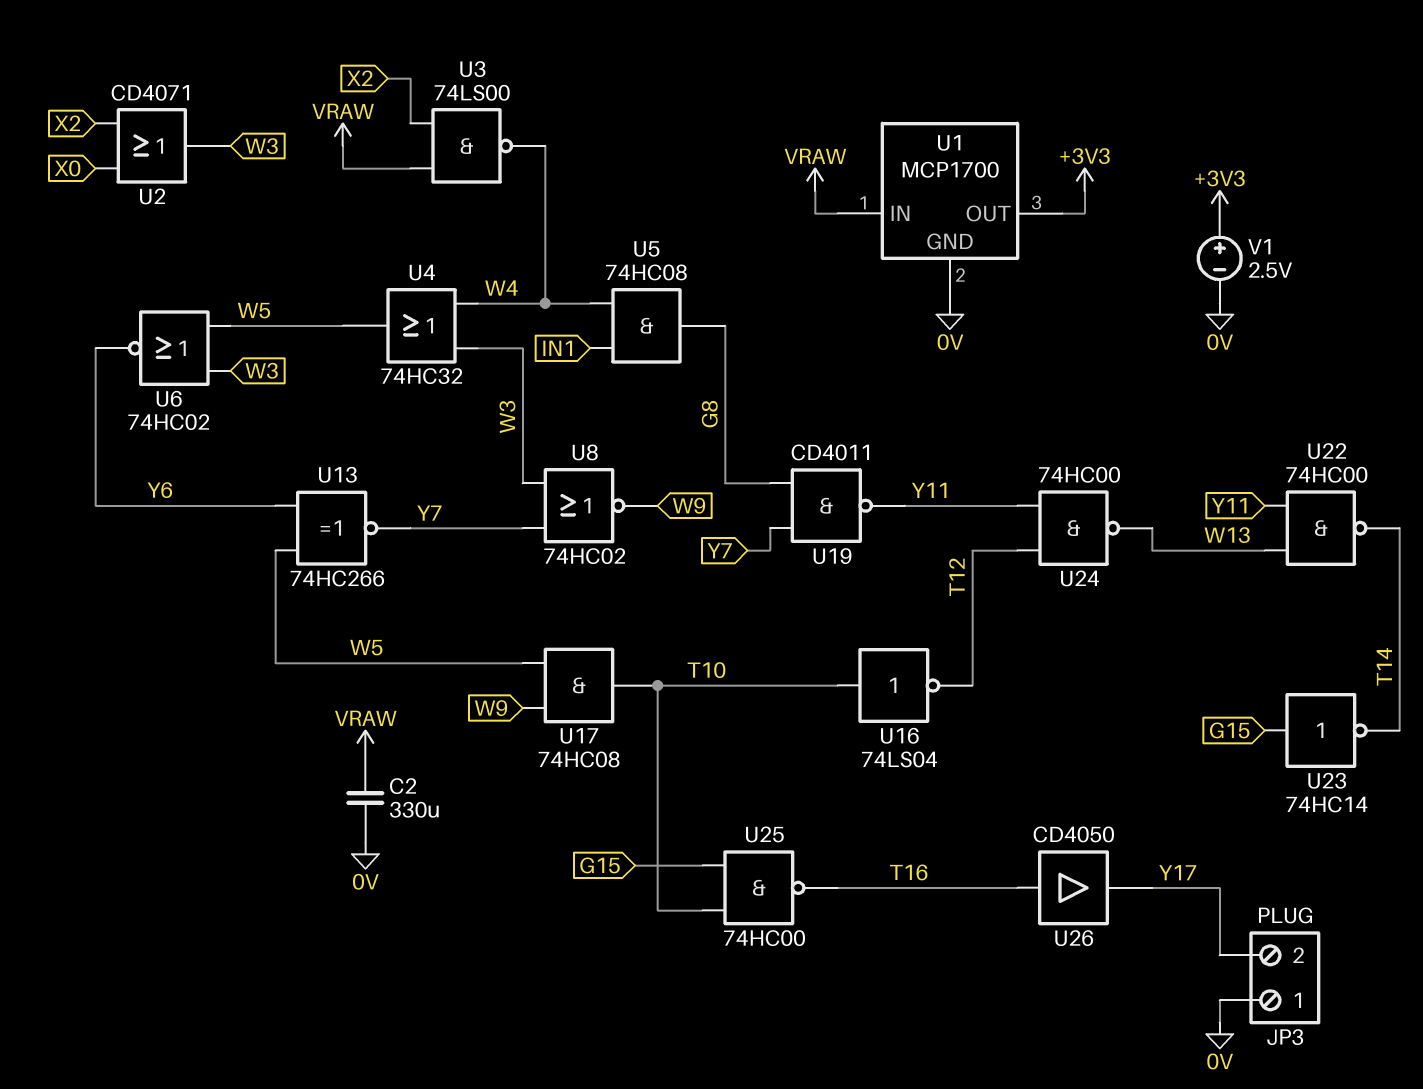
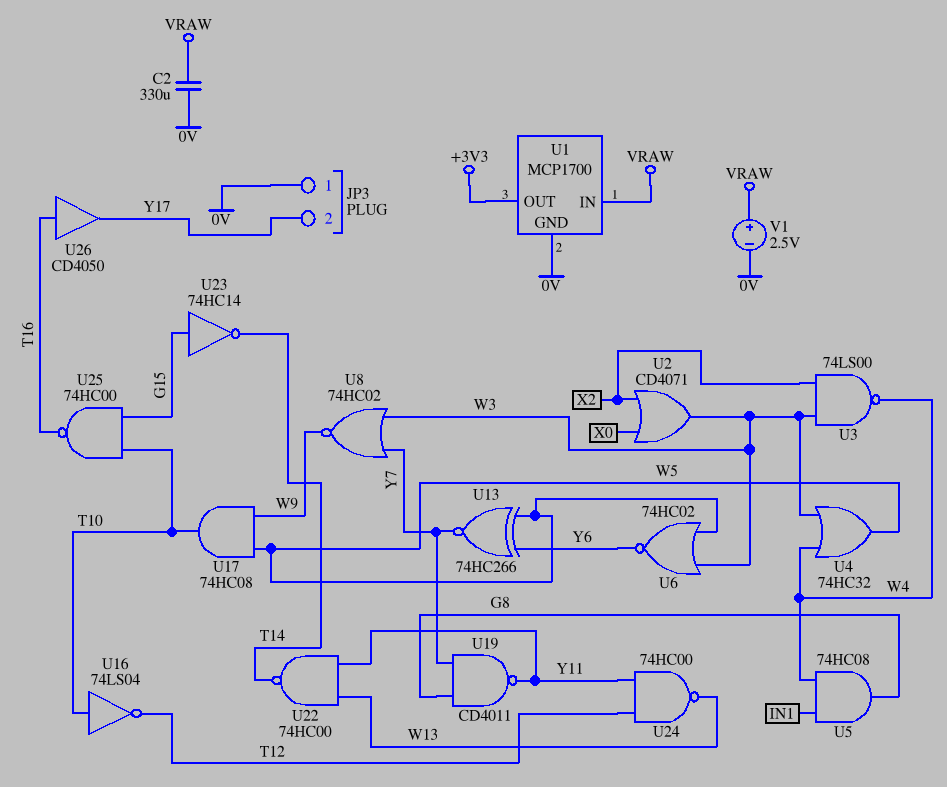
U3: NAND 74LS00 (in VRAW, in X2, out W4) -> NAND 74LS00 (in W3, in X2, out W4)
V1: 2.5V (plus +3V3, minus 0V) -> 2.5V (plus VRAW, minus 0V)

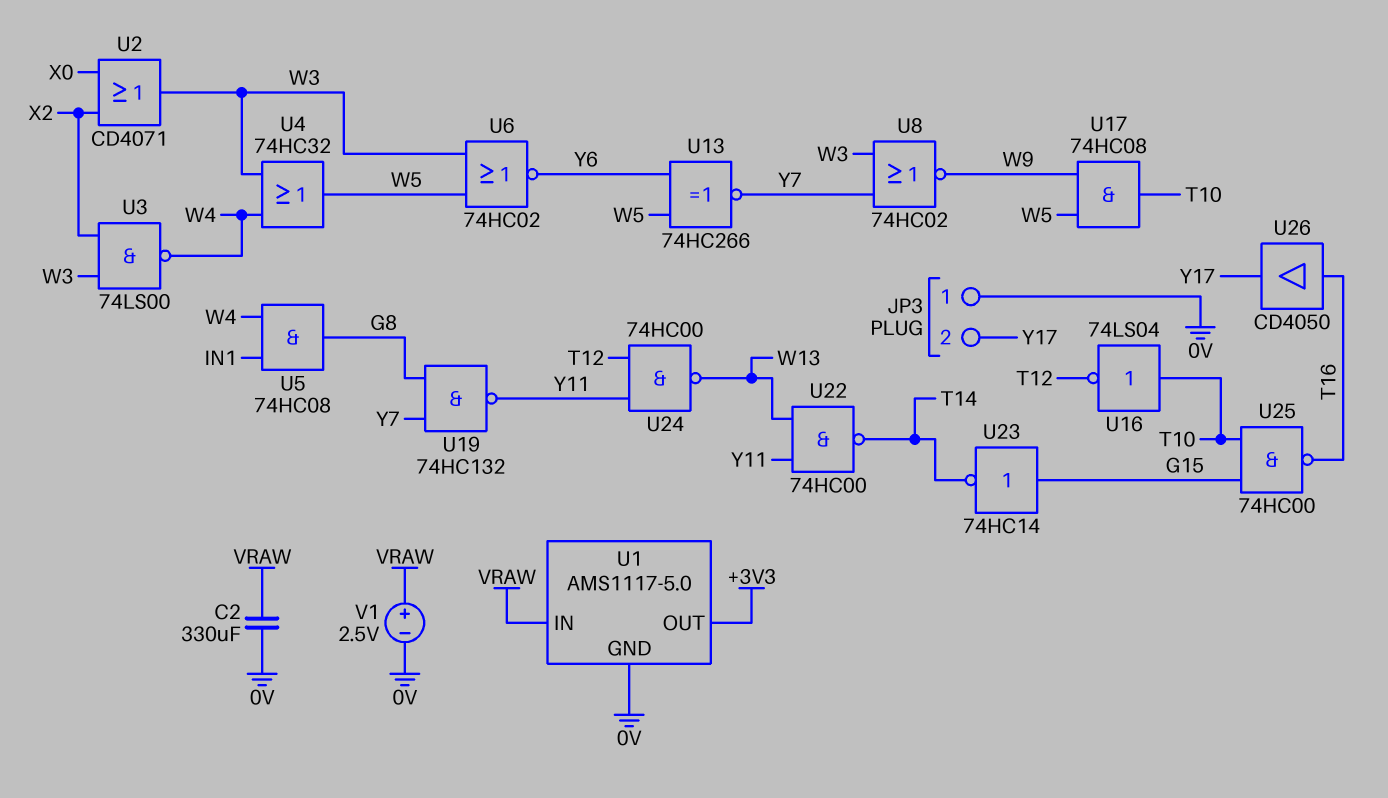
U1: MCP1700 -> AMS1117-5.0
U19: NAND CD4011 (in G8, in Y7, out Y11) -> NAND 74HC132 (in G8, in Y7, out Y11)

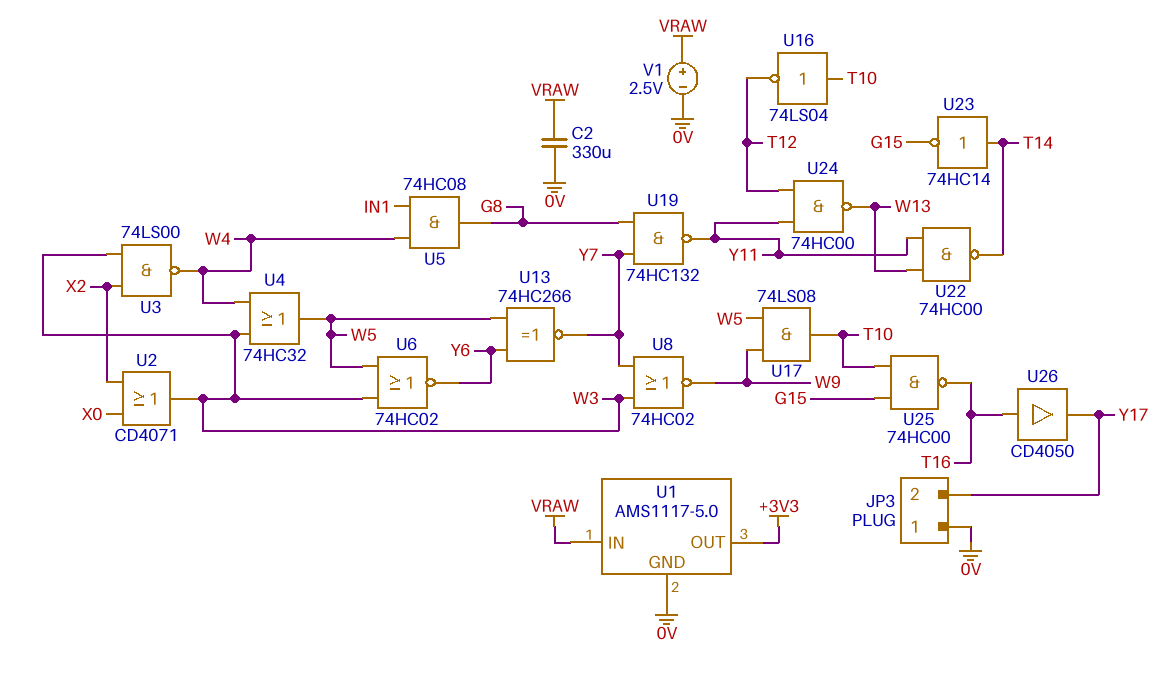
U17: AND 74HC08 (in W5, in W9, out T10) -> AND 74LS08 (in W5, in W9, out T10)
U23: NOT 74HC14 (in G15, out T14) -> NOT 74HC14 (in T14, out G15)

